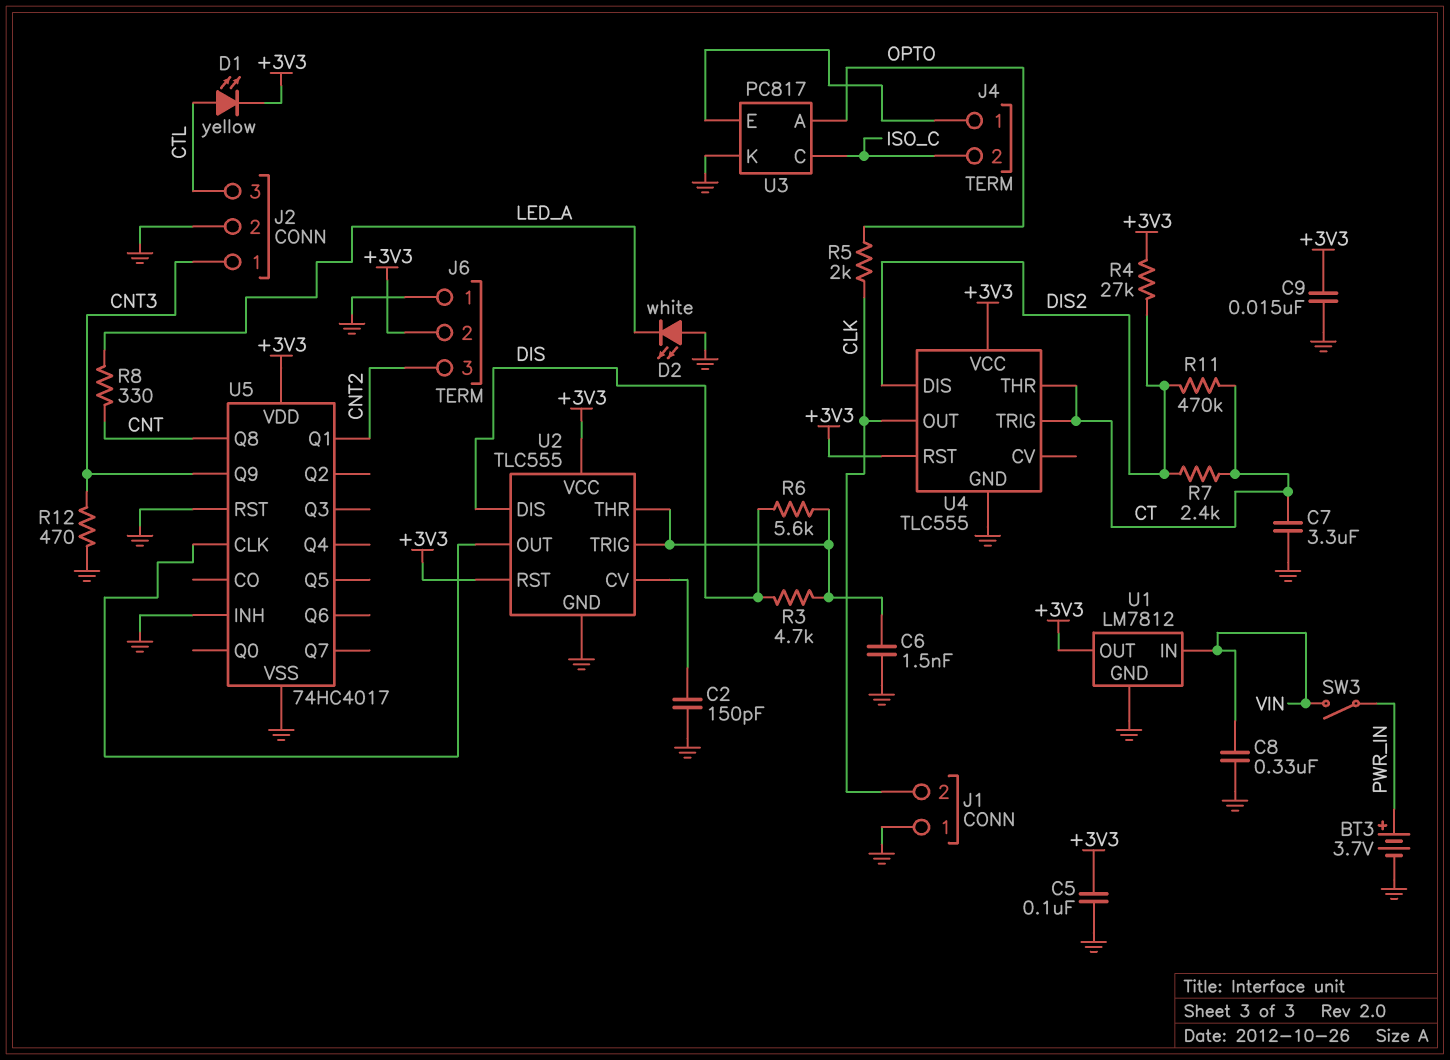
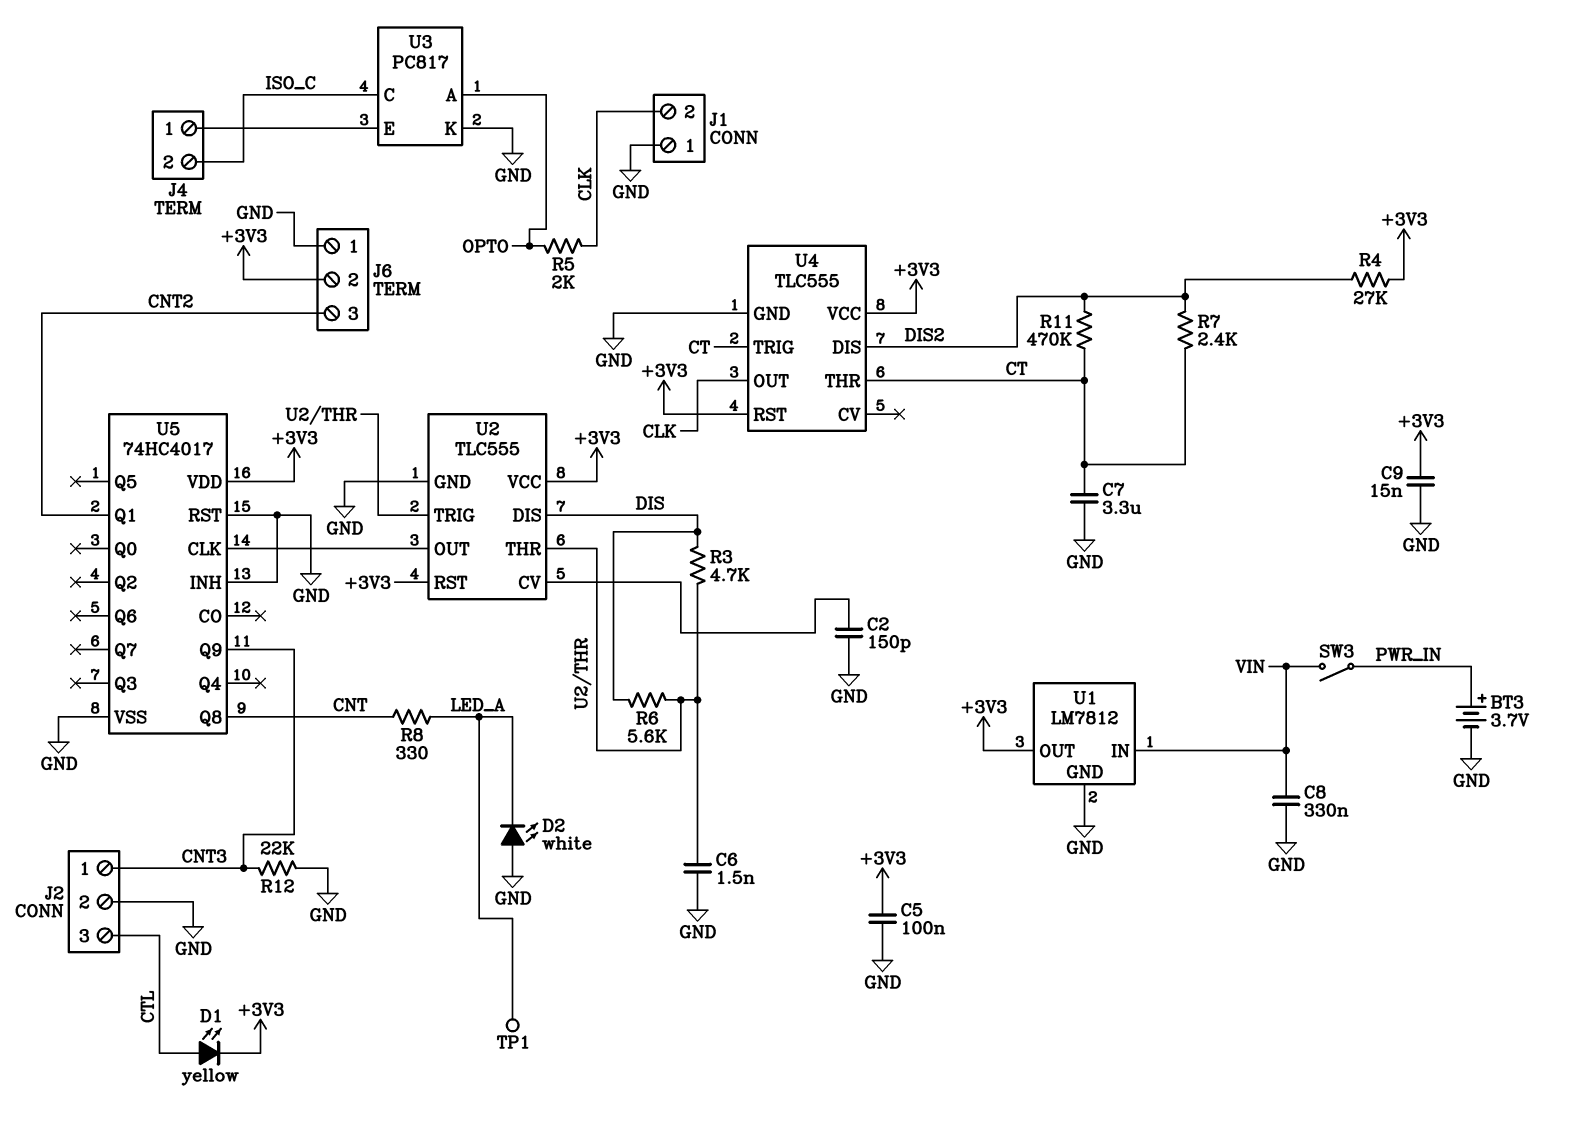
R12: 470 (CNT3, GND) -> 22k (CNT3, GND)
TP1: none -> test point (LED_A)

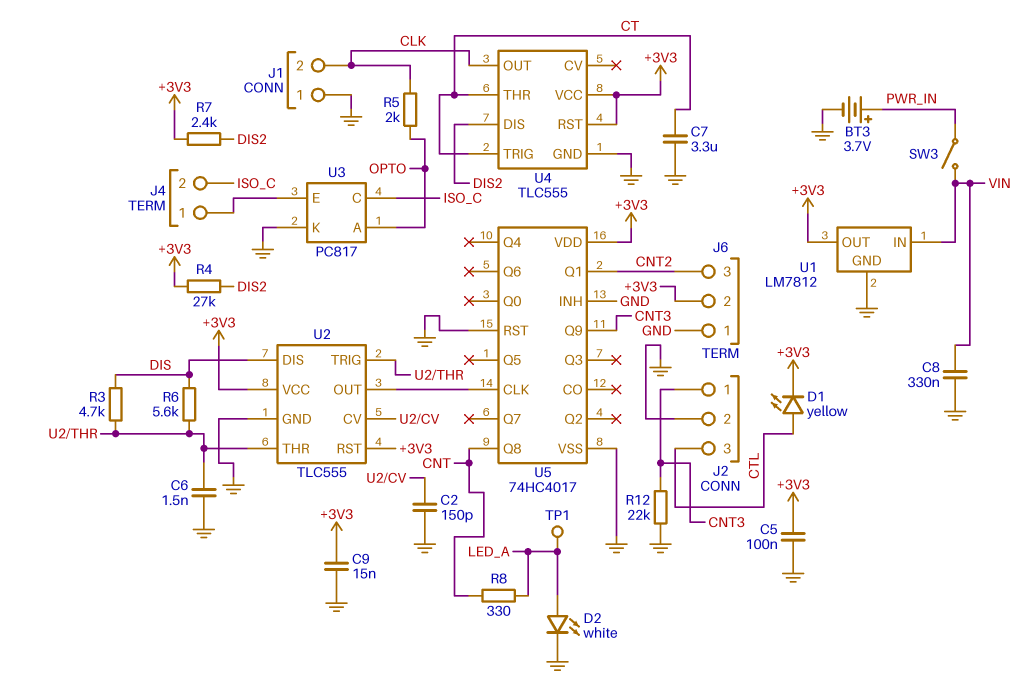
D2: LED white (A GND, K LED_A) -> LED white (A LED_A, K GND)
R7: 2.4k (CT, DIS2) -> 2.4k (+3V3, DIS2)
R11: 470k (CT, DIS2) -> none

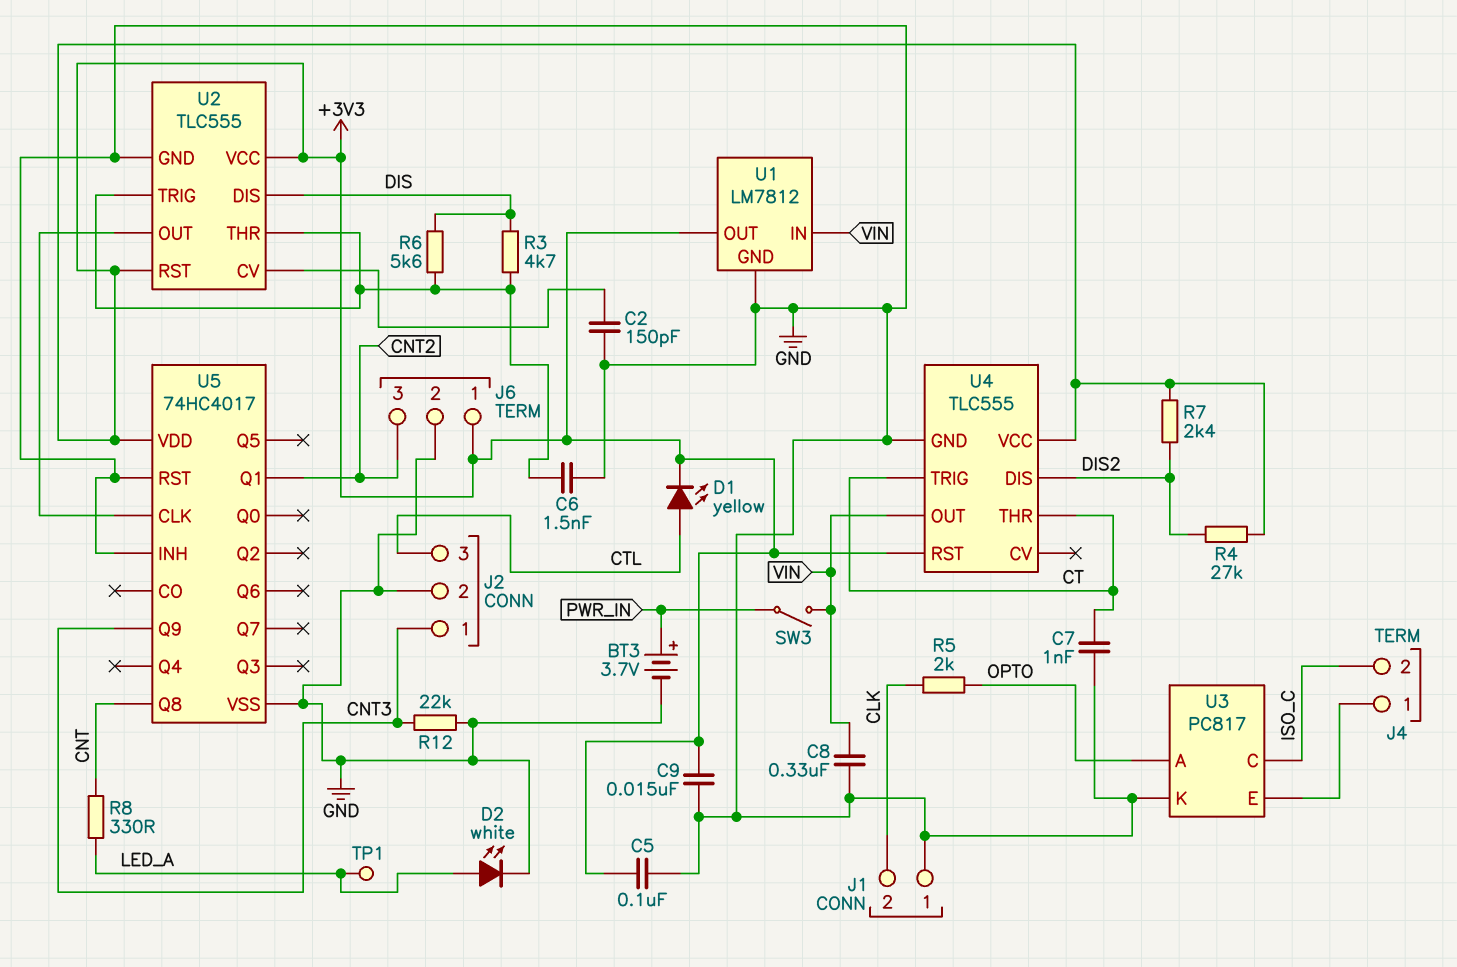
C7: 3.3uF (CT, GND) -> 1nF (CT, GND)
J6 pin 1: GND -> +3V3
J6 pin 2: +3V3 -> GND
U4 pin OUT: CLK -> VIN

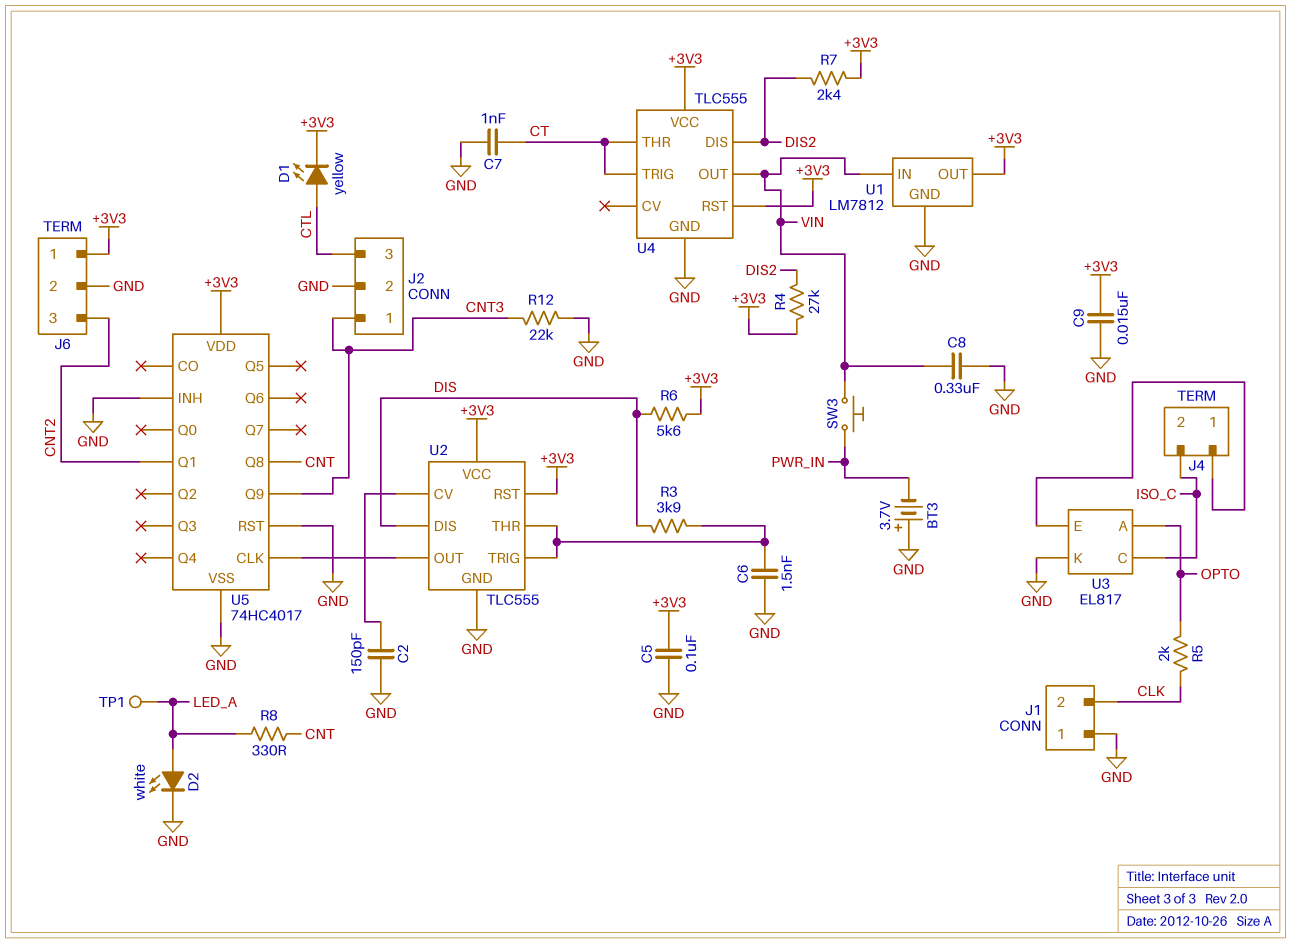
BT3: 3.7V (plus PWR_IN, minus GND) -> 3.7V (plus GND, minus PWR_IN)
R3: 4.7k (DIS, U2/THR) -> 3.9k (DIS, U2/THR)
R6: 5.6k (DIS, U2/THR) -> 5.6k (+3V3, DIS)
SW3: switch (PWR_IN, VIN) -> button (PWR_IN, VIN)
U3: PC817 -> EL817

